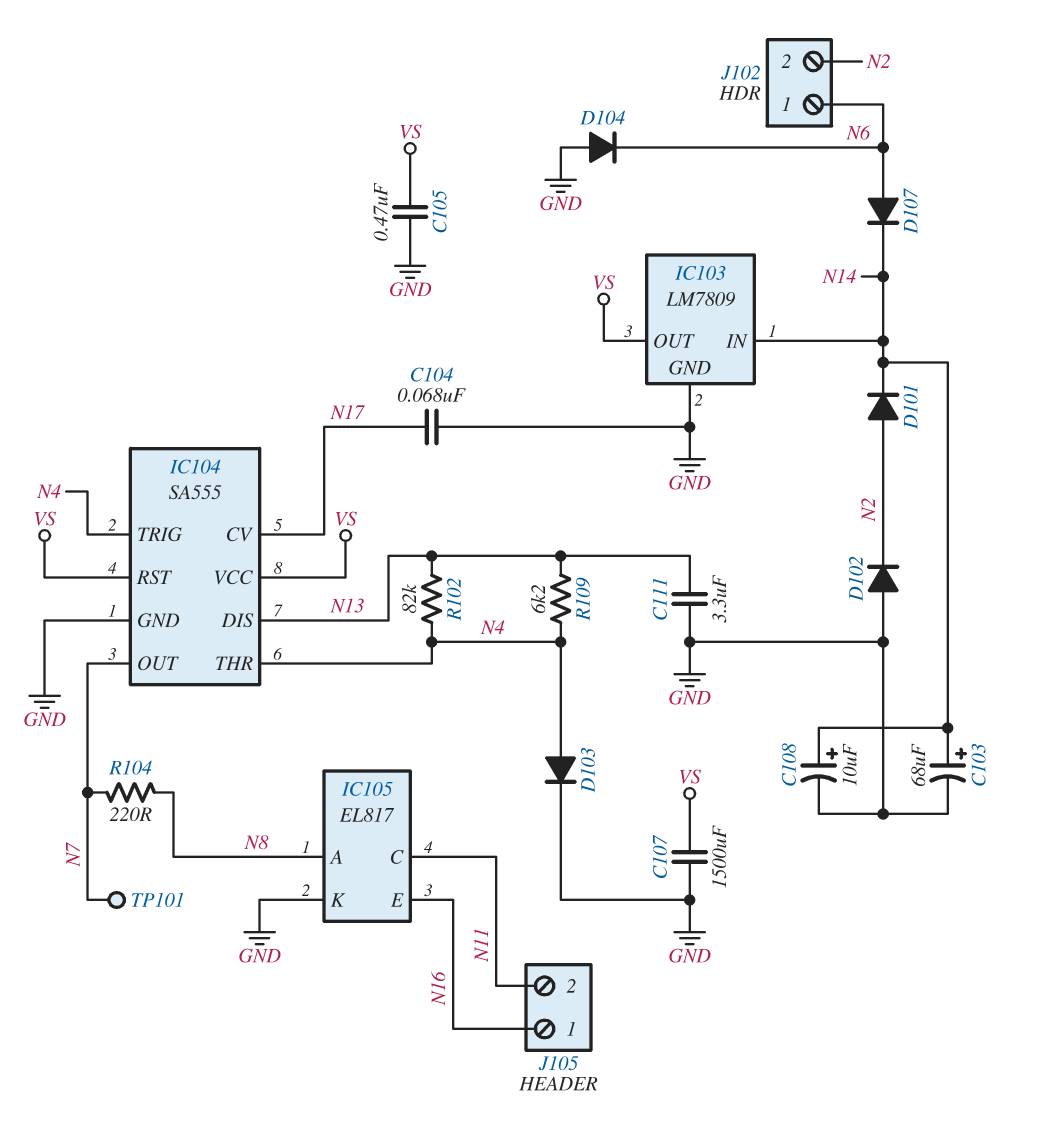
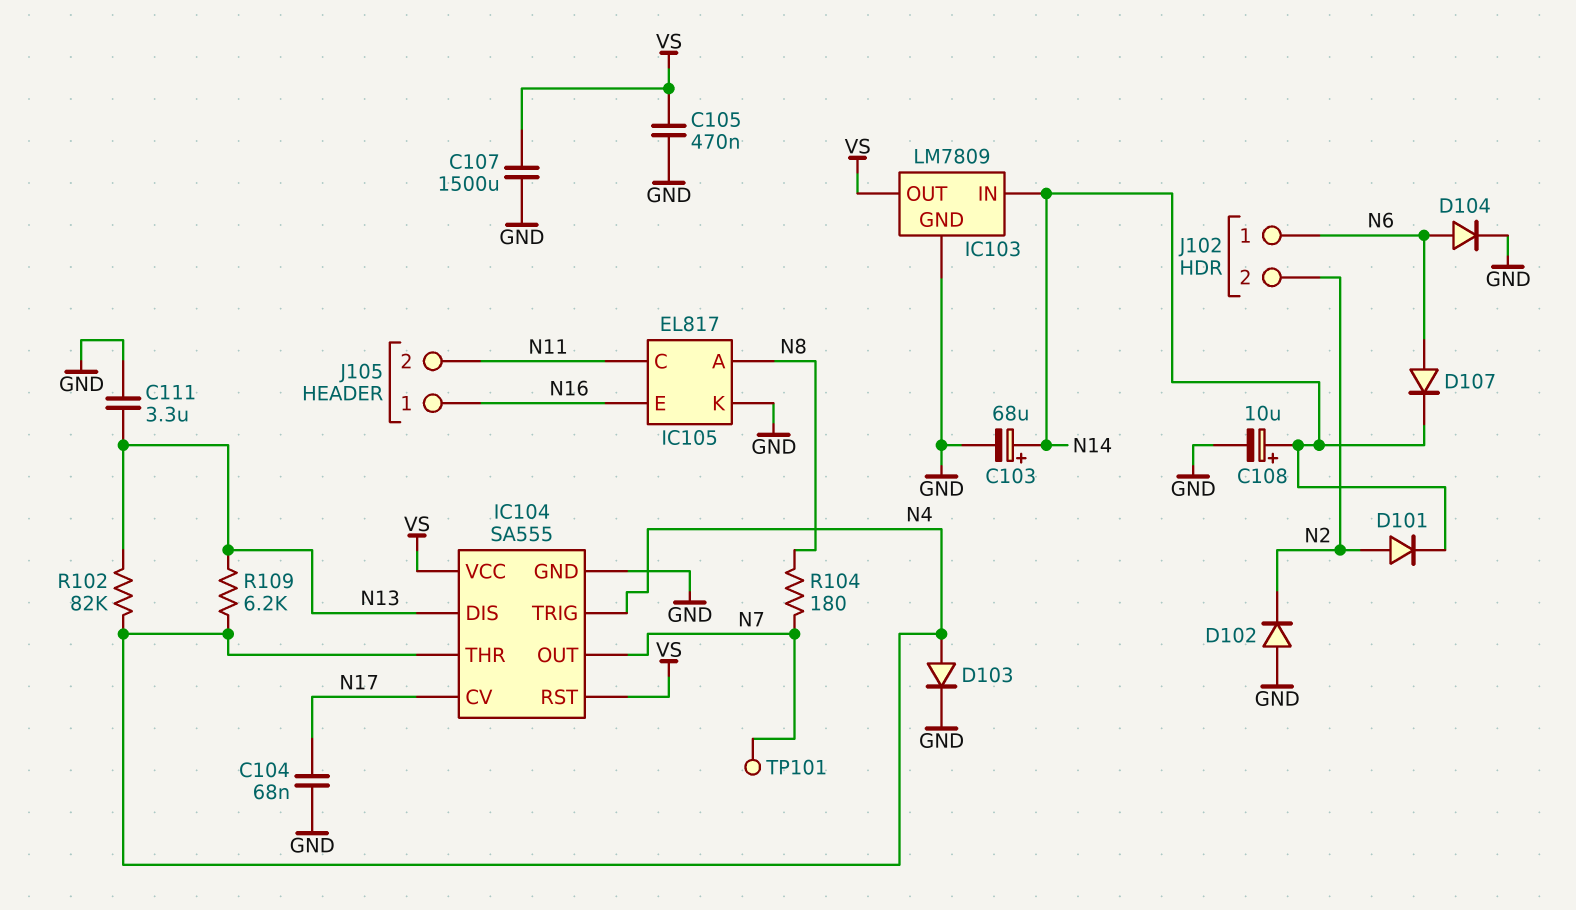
D104: diode (A GND, K N6) -> diode (A N6, K GND)
R104: 220 (N7, N8) -> 180 (N7, N8)

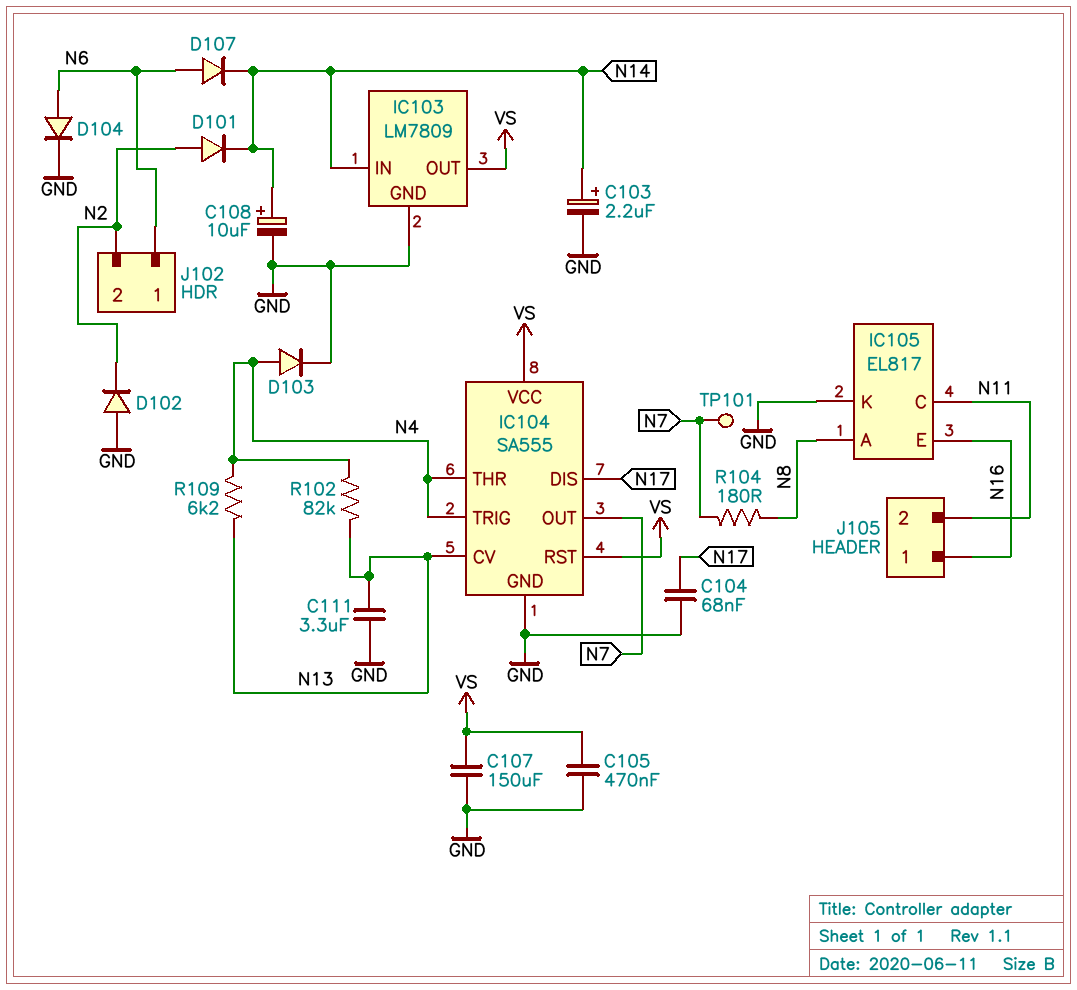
C103: 68uF (plus N14, minus GND) -> 2.2uF (plus N14, minus GND)
C107: 1500uF (GND, VS) -> 150uF (GND, VS)
IC104 pin CV: N17 -> N13
IC104 pin DIS: N13 -> N17

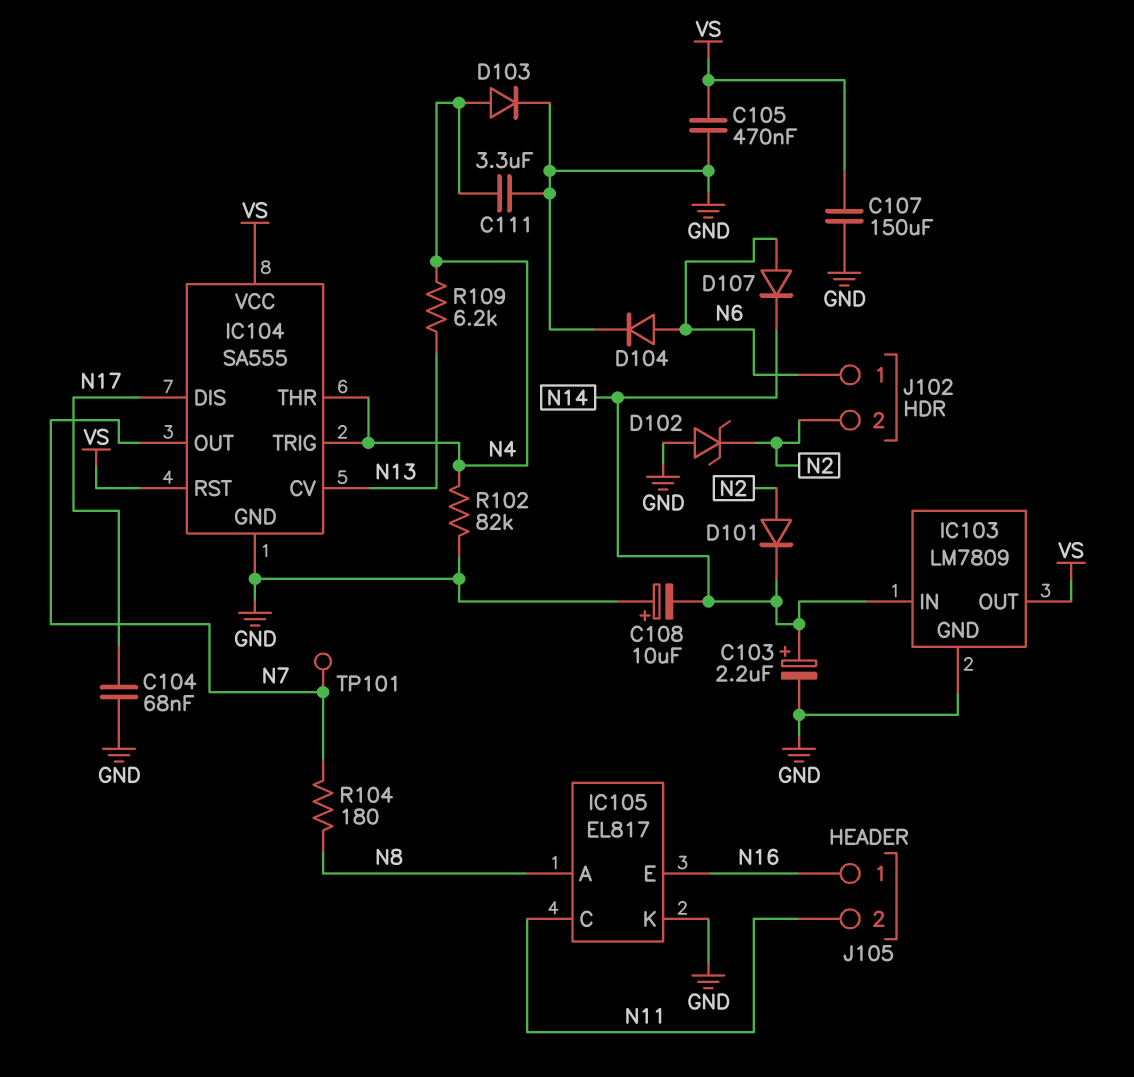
C108: 10uF (plus N14, minus GND) -> 10uF (plus GND, minus N14)
C111: 3.3uF (GND, N13) -> 3.3uF (GND, N4)
D102: diode (A GND, K N2) -> zener (A GND, K N2)
R102: 82k (N4, N13) -> 82k (GND, N4)

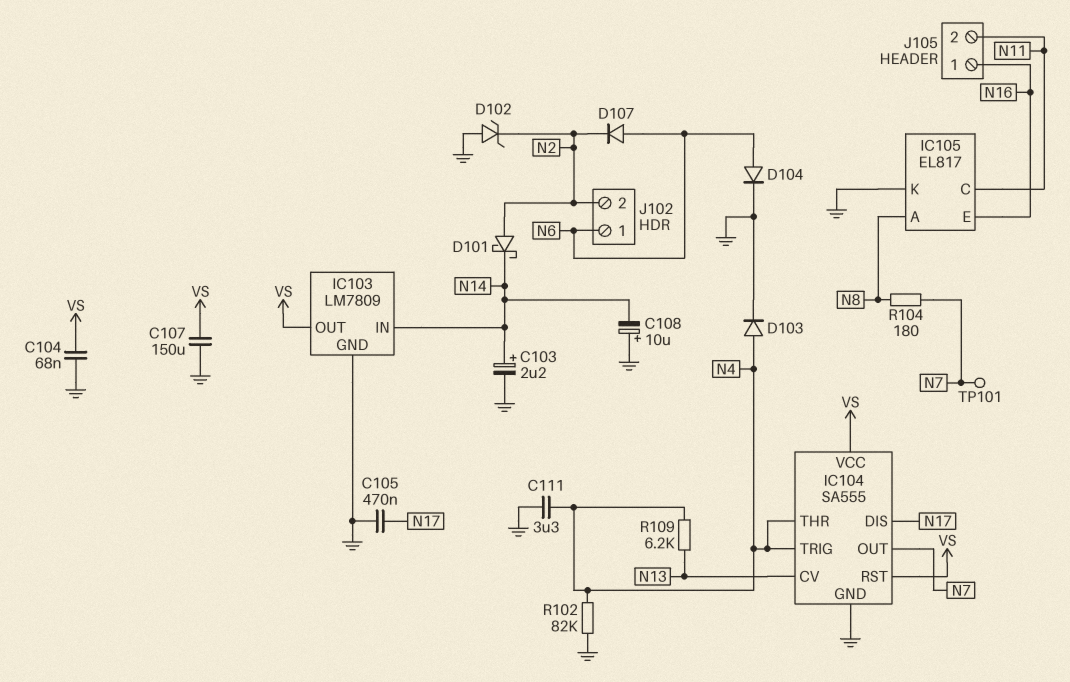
C104: 68nF (GND, N17) -> 68nF (GND, VS)
C105: 470nF (GND, VS) -> 470nF (GND, N17)
D101: diode (A N2, K N14) -> schottky (A N2, K N14)
D107: diode (A N6, K N14) -> diode (A N6, K N2)

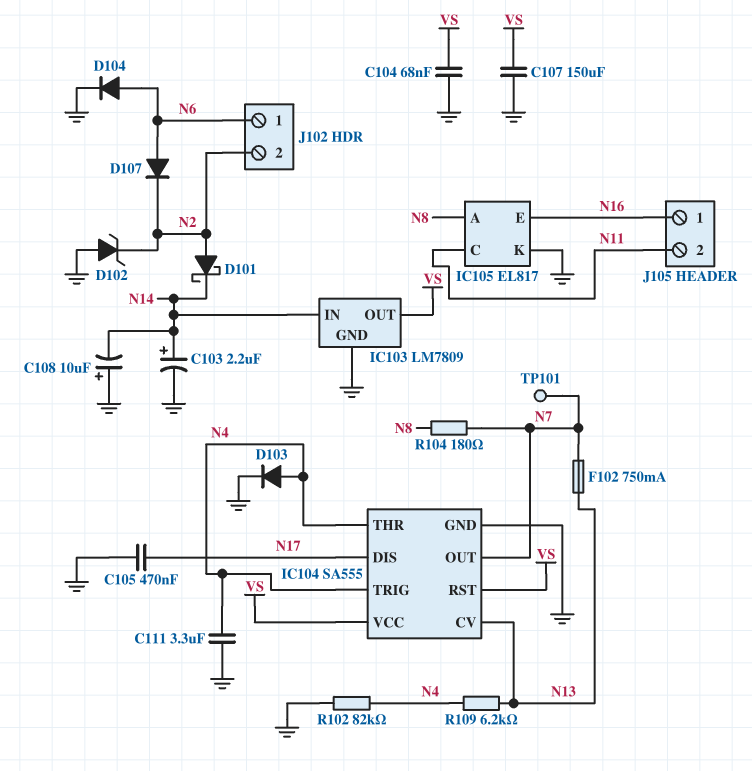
F102: none -> 750mA (N7, N13)

